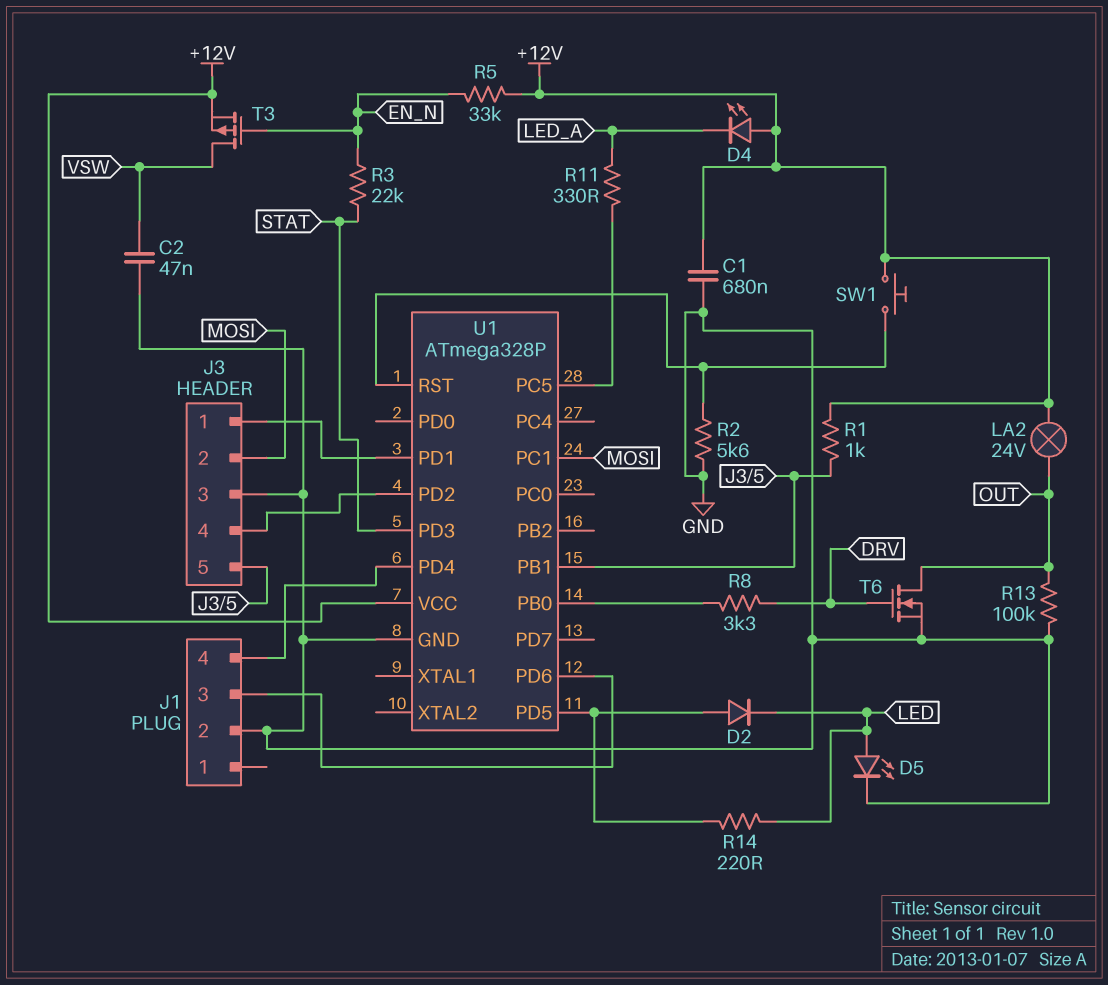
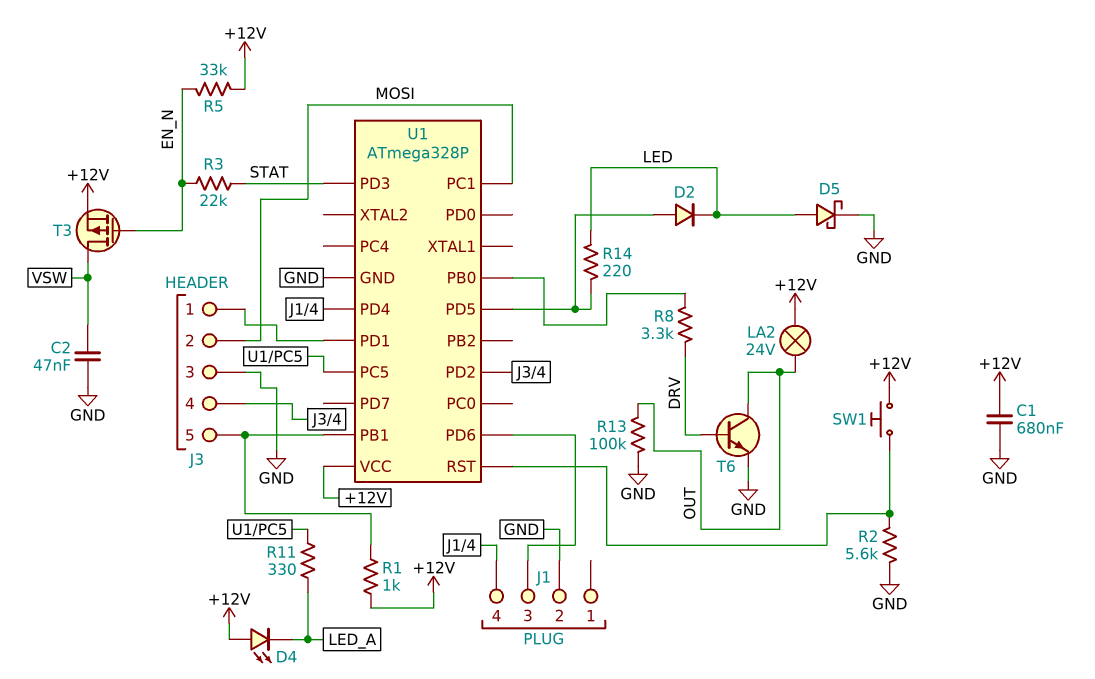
D5: LED (A LED, K GND) -> schottky (A LED, K GND)
T6: NMOS (G DRV, D OUT, S GND) -> NPN (B DRV, C OUT, E GND)

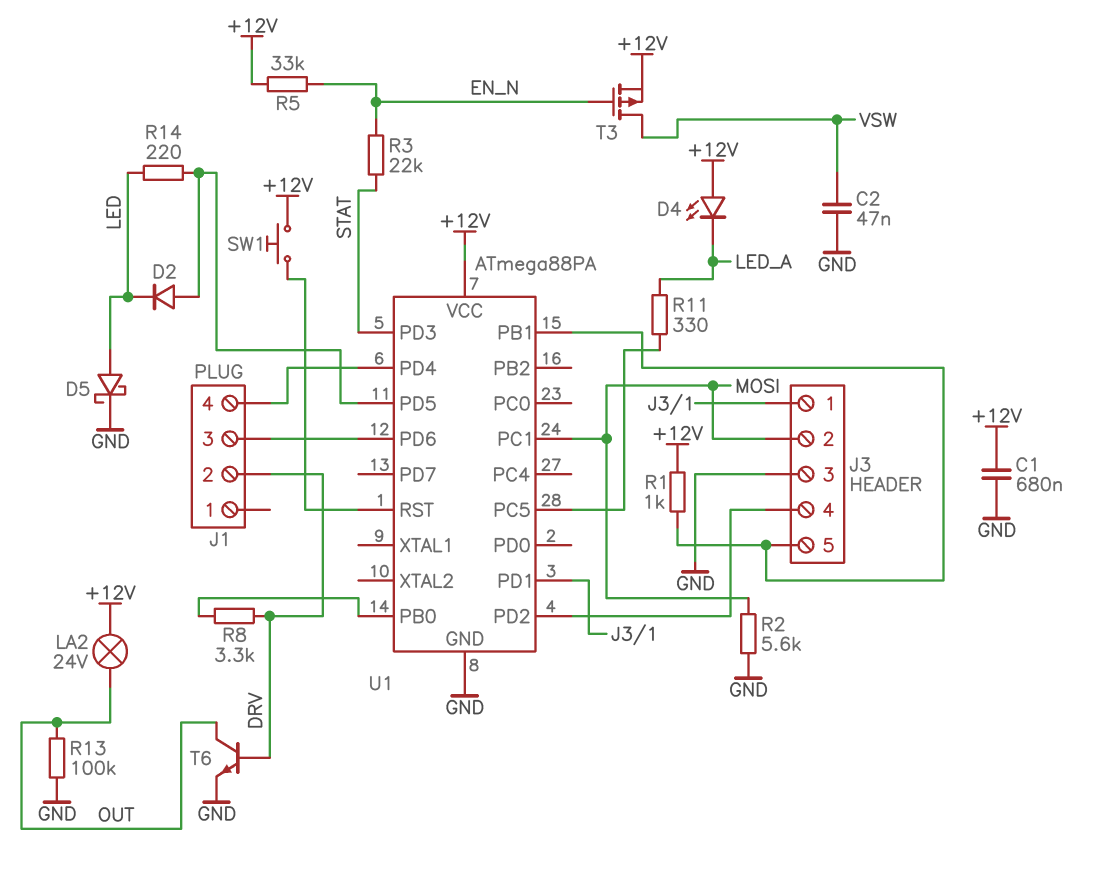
J1 pin 2: GND -> DRV
R2: 5.6k (GND, U1/RST) -> 5.6k (GND, MOSI)
U1: ATmega328P -> ATmega88PA

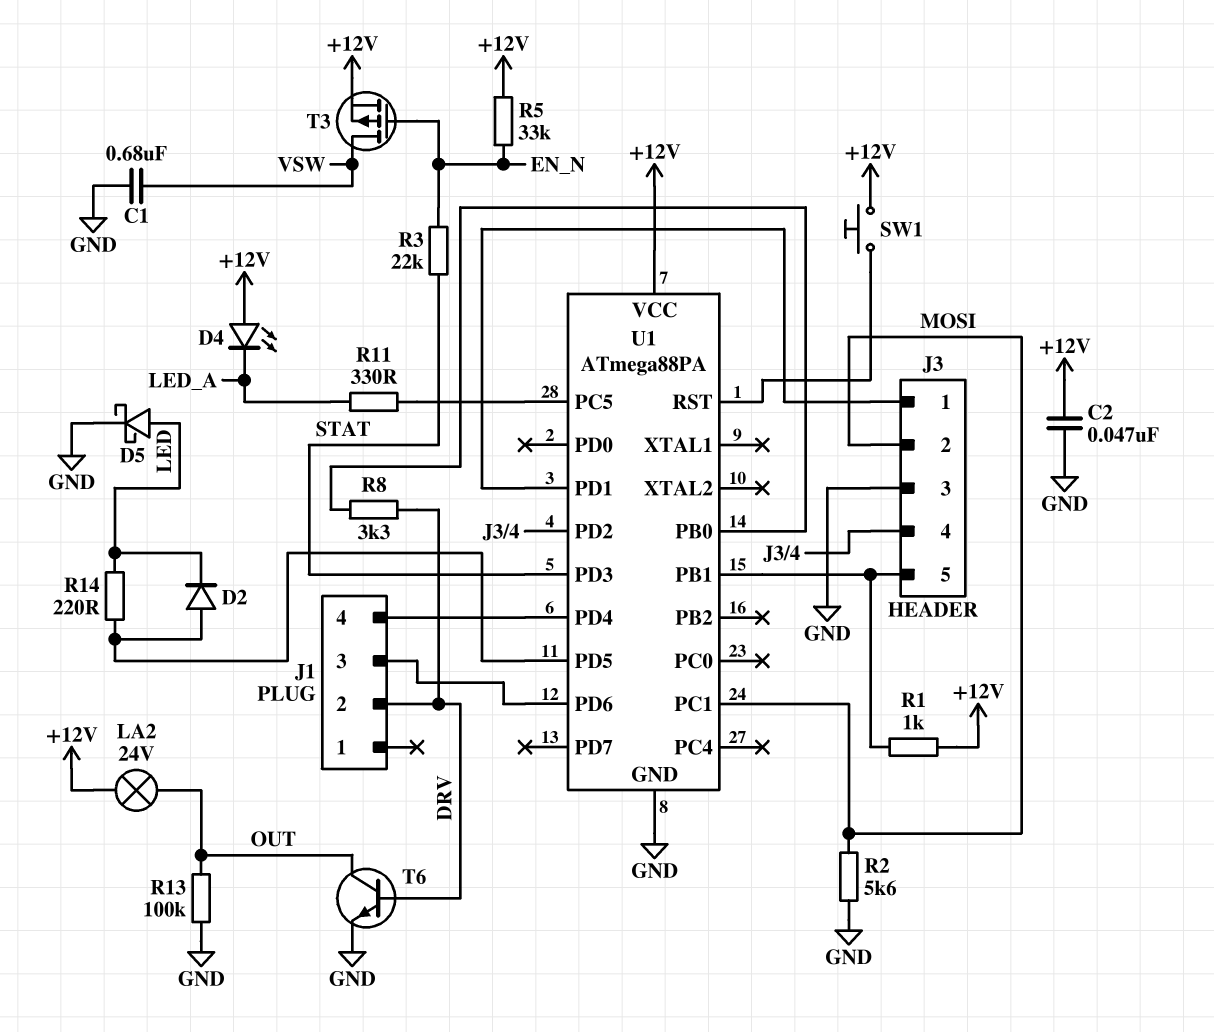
C1: 680nF (+12V, GND) -> 680nF (GND, VSW)
C2: 47nF (GND, VSW) -> 47nF (+12V, GND)

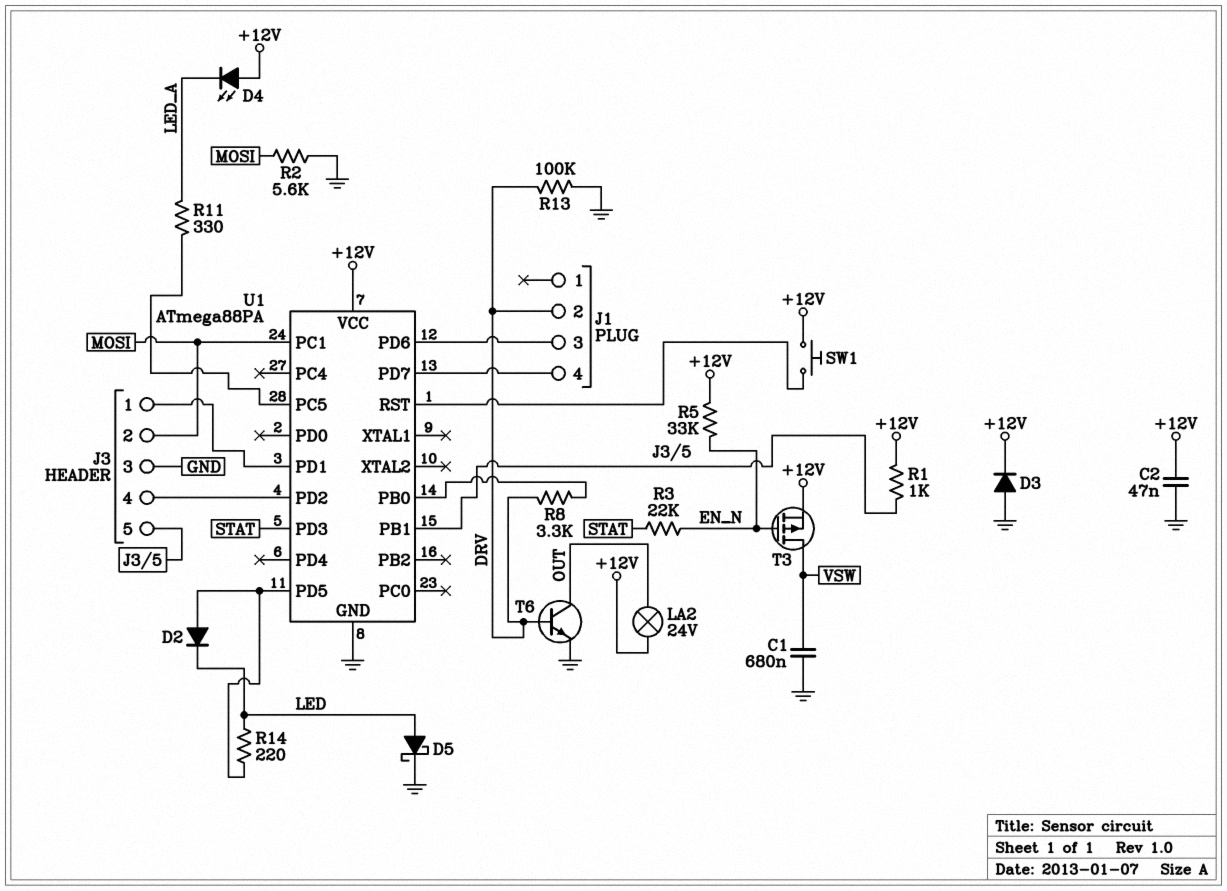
D3: none -> diode (A GND, K +12V)
R13: 100k (GND, OUT) -> 100k (DRV, GND)
U1 pin PD4: J1/4 -> none
U1 pin PD7: none -> J1/4

